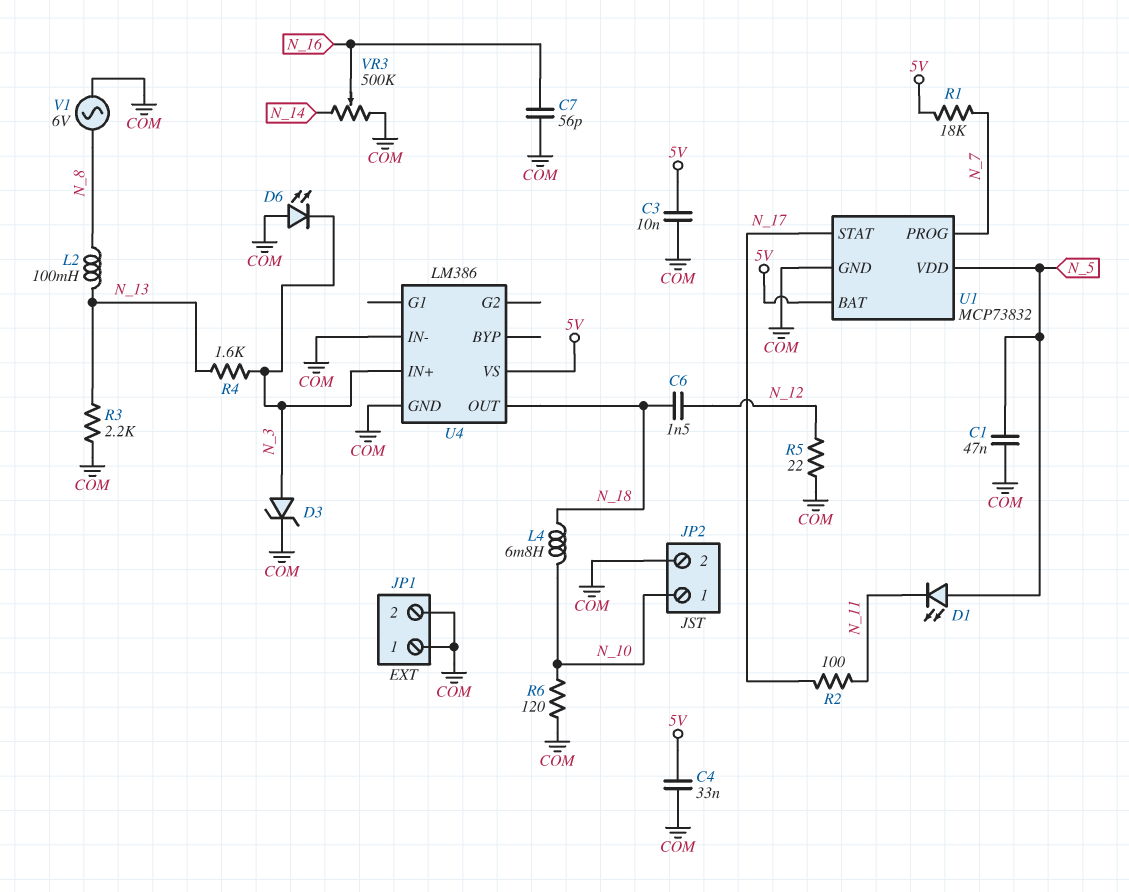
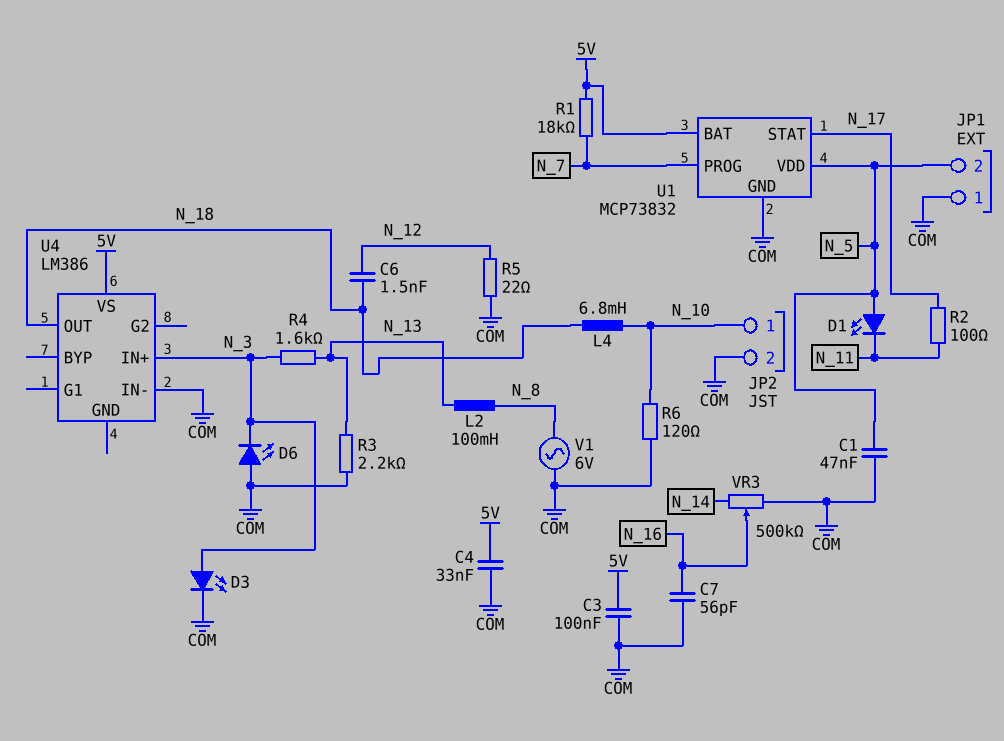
C3: 10nF (5V, COM) -> 100nF (5V, COM)
D3: zener (A N_3, K COM) -> LED (A N_3, K COM)
JP1 pin 2: COM -> N_5
U4 pin GND: COM -> none

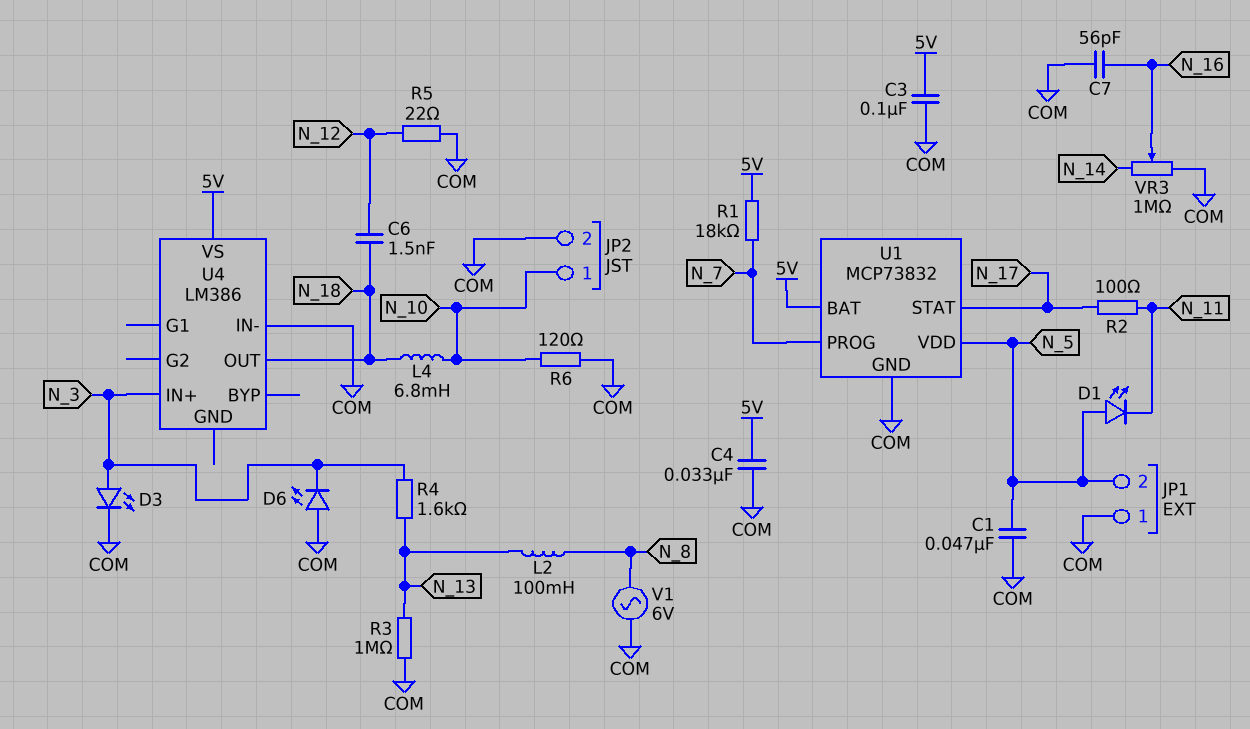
R3: 2.2k (COM, N_13) -> 1M (COM, N_13)
VR3: 500k (COM, N_14, wiper N_16) -> 1M (COM, N_14, wiper N_16)

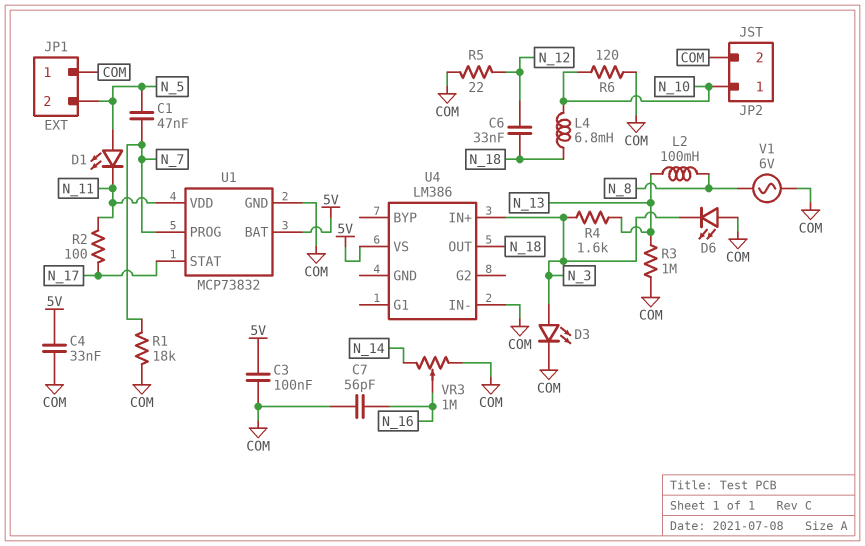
C1: 47nF (COM, N_5) -> 47nF (N_5, N_7)
C6: 1.5nF (N_12, N_18) -> 33nF (N_12, N_18)
R1: 18k (5V, N_7) -> 18k (COM, N_7)
U1 pin VDD: N_5 -> N_11

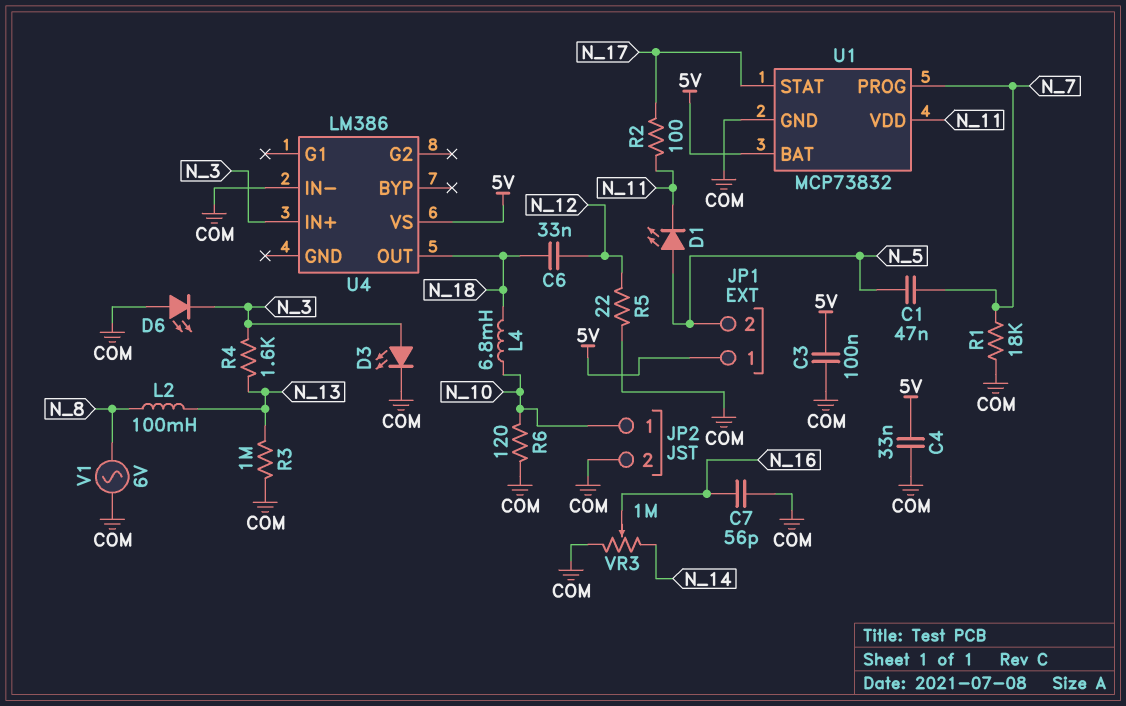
JP1 pin 1: COM -> 5V

